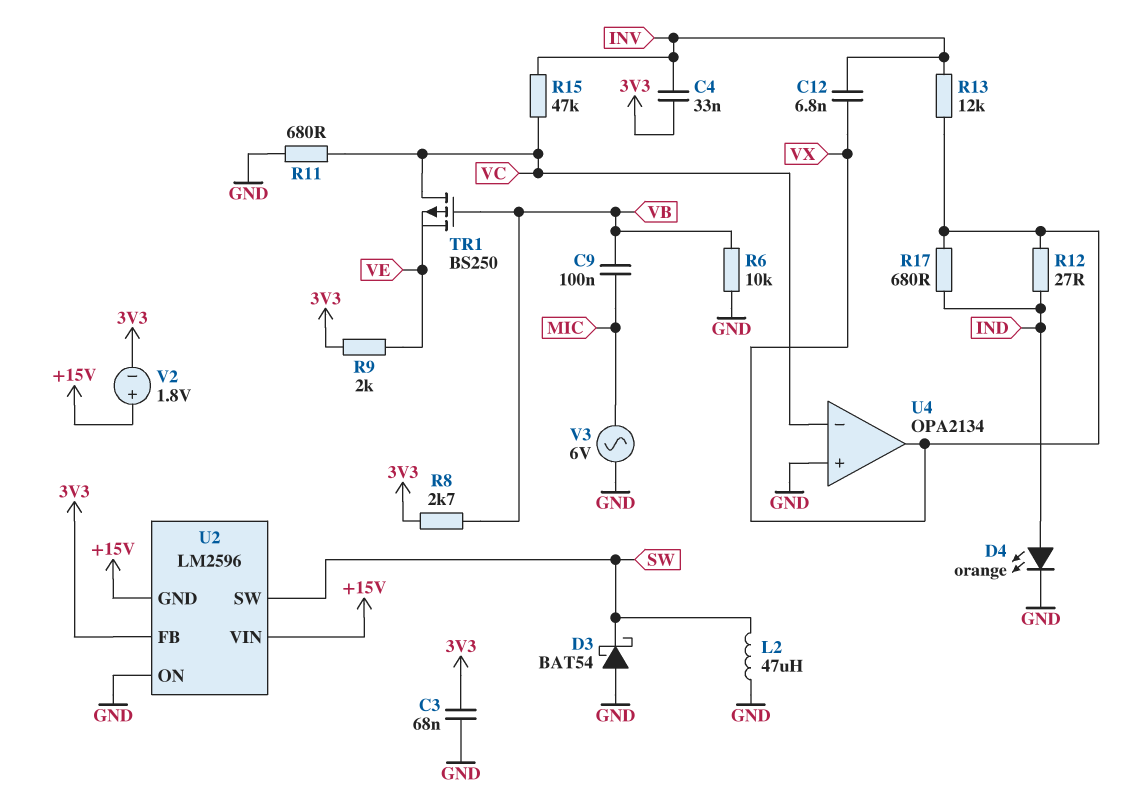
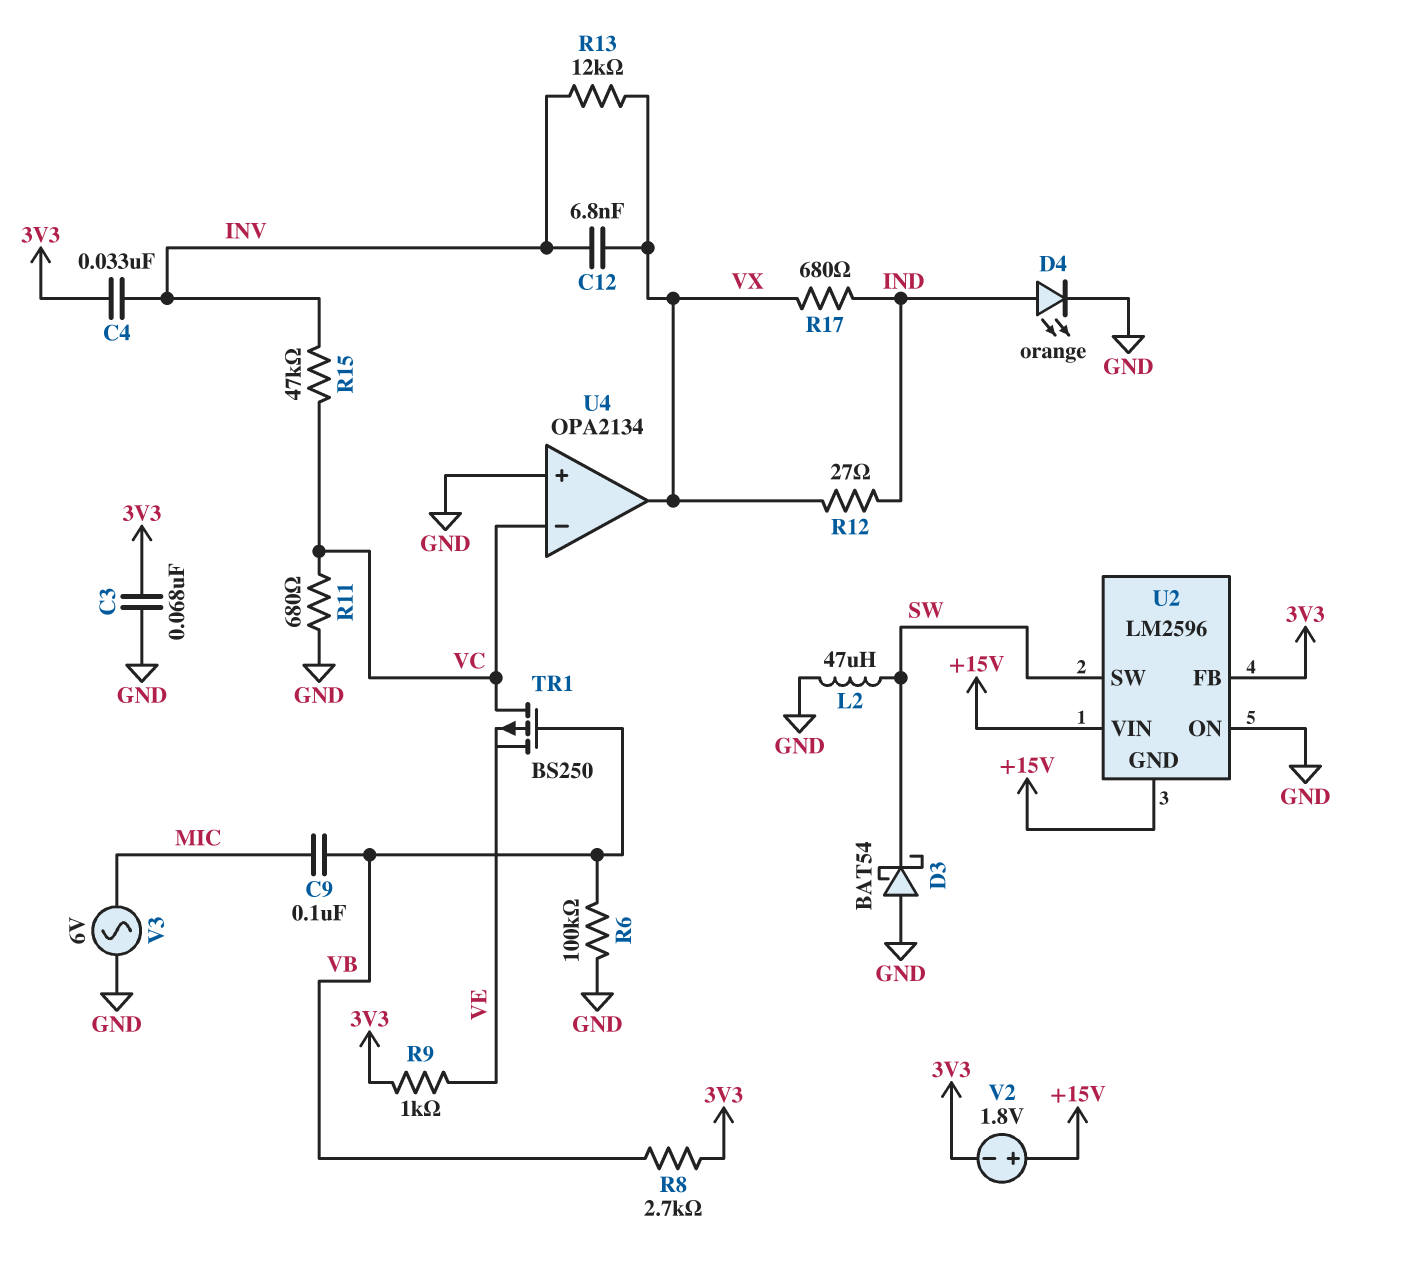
R6: 10k (GND, VB) -> 100k (GND, VB)
R9: 2k (3V3, VE) -> 1k (3V3, VE)

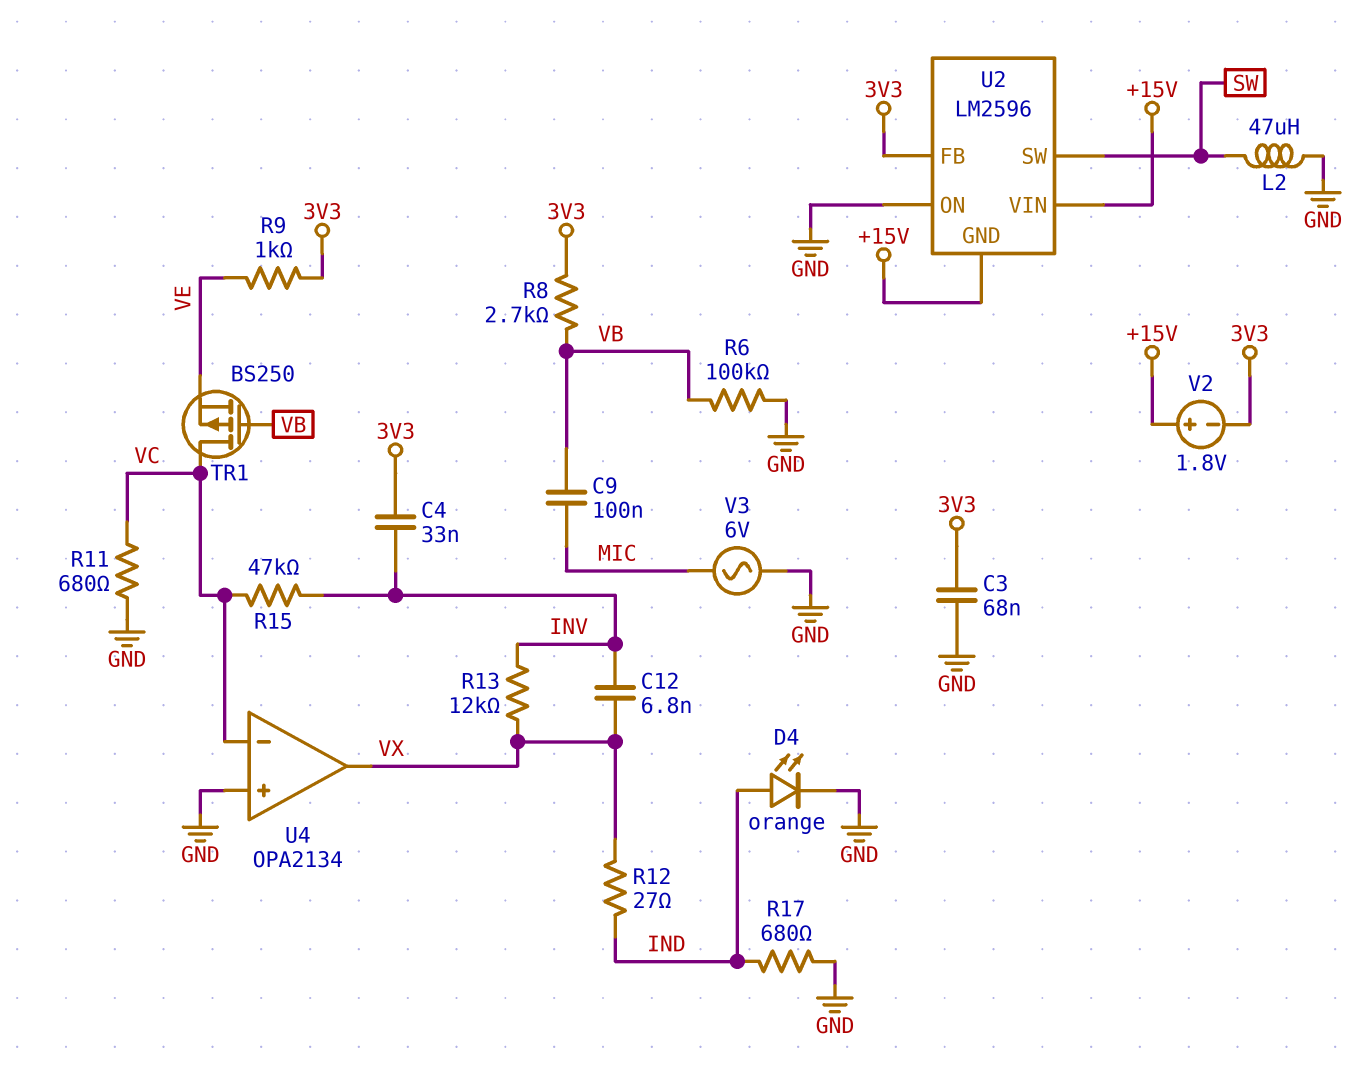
D3: schottky BAT54 (A GND, K SW) -> none
R17: 680 (IND, VX) -> 680 (GND, IND)

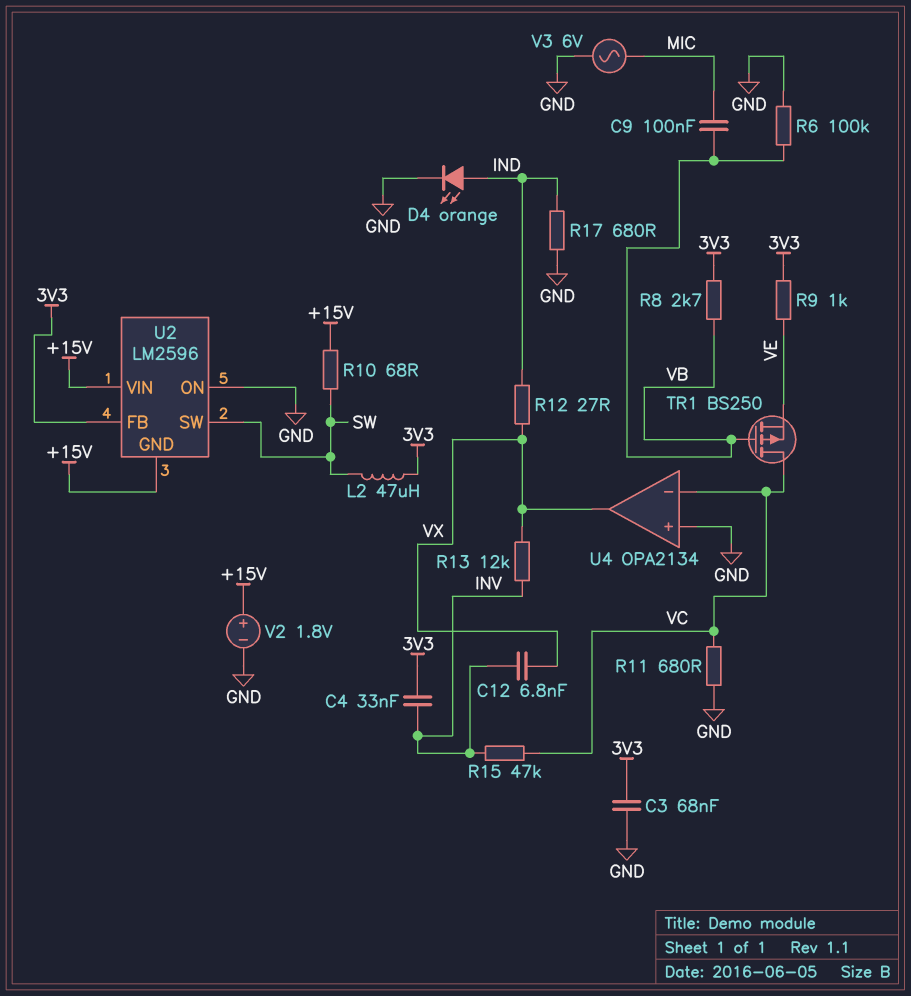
L2: 47uH (GND, SW) -> 47uH (3V3, SW)
R10: none -> 68 (+15V, SW)
V2: 1.8V (plus +15V, minus 3V3) -> 1.8V (plus +15V, minus GND)

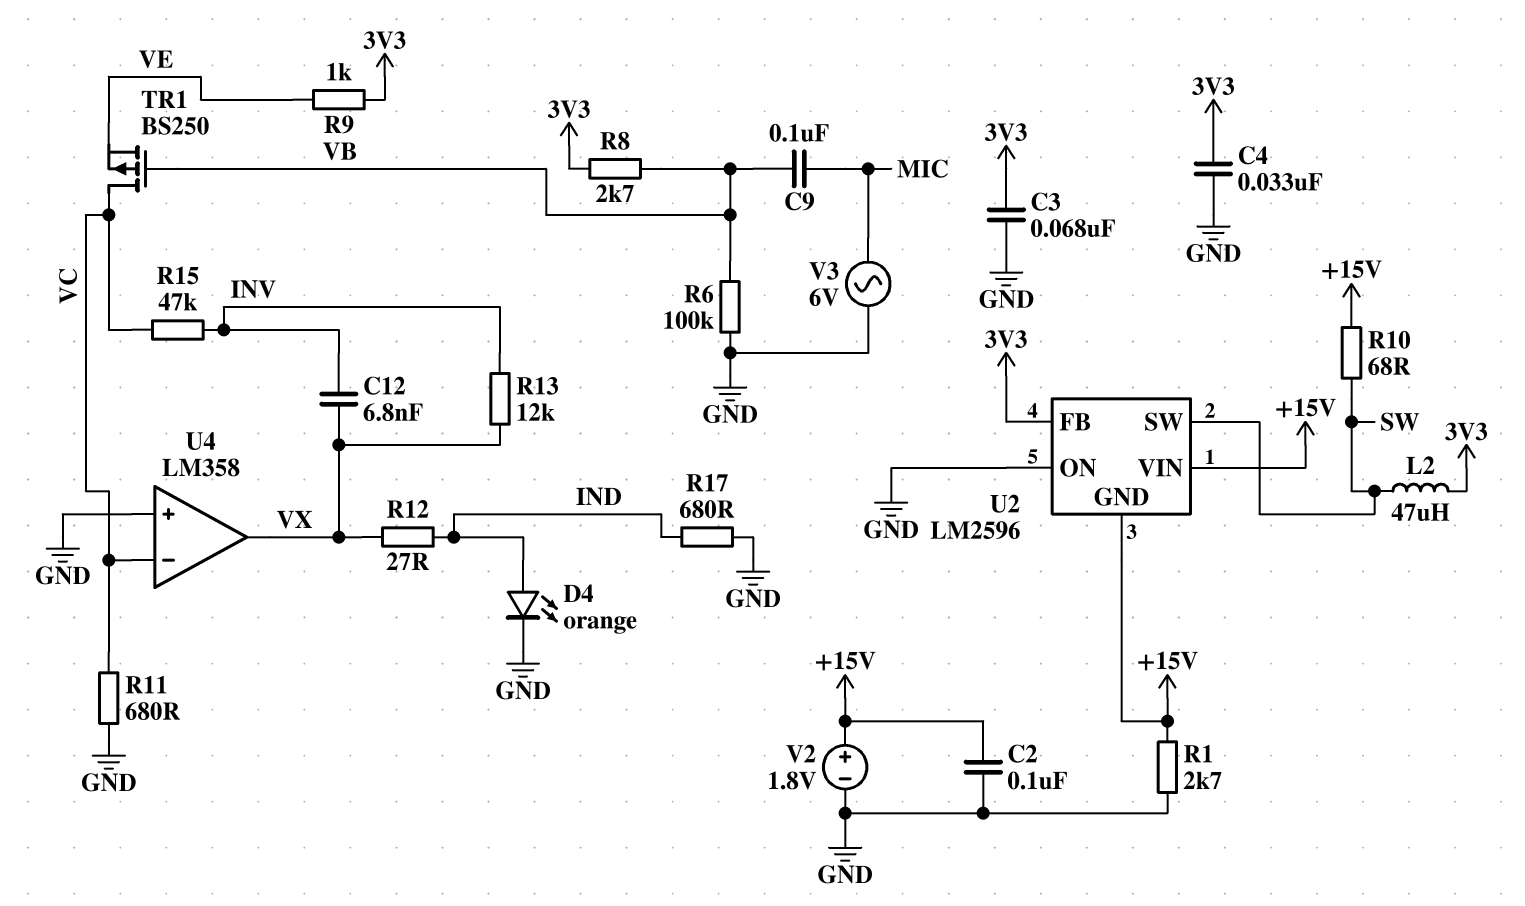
C2: none -> 100nF (+15V, GND)
C4: 33nF (3V3, INV) -> 33nF (3V3, GND)
R1: none -> 2.7k (+15V, GND)
U4: OPA2134 -> LM358

